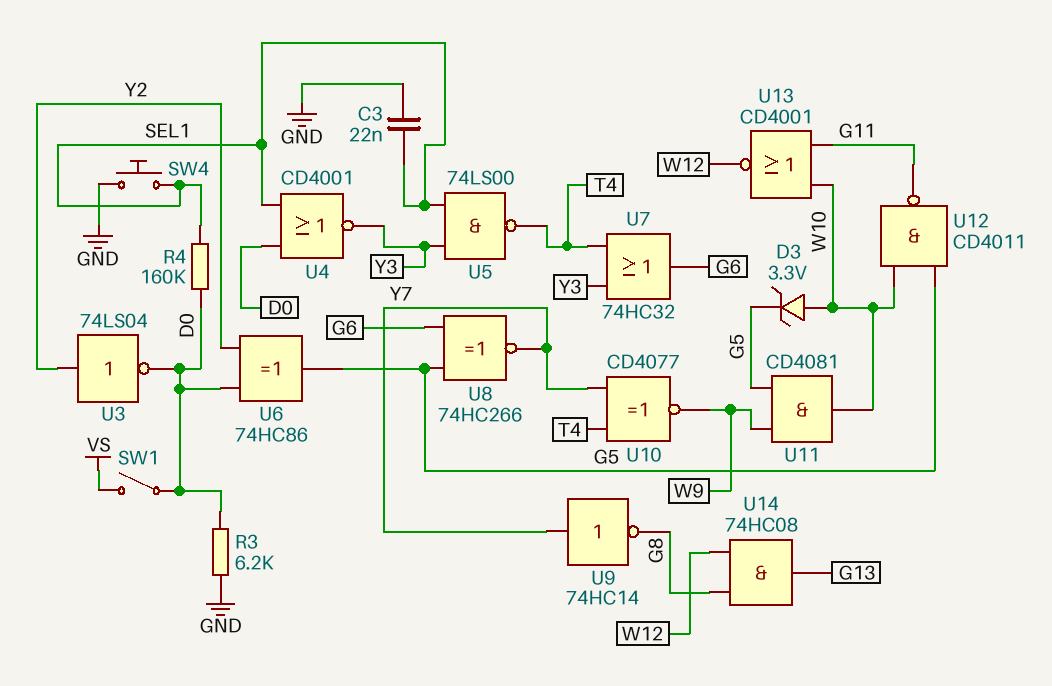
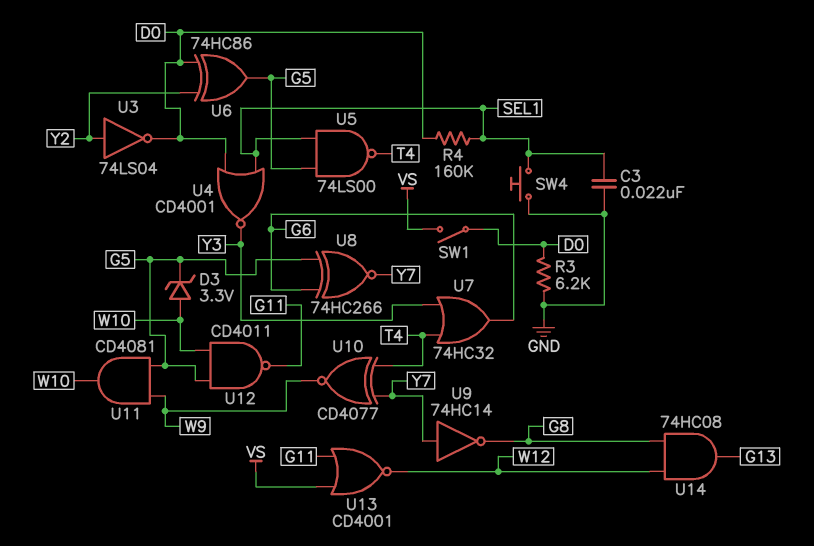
U5: NAND 74LS00 (in SEL1, in Y3, out T4) -> NAND 74LS00 (in G5, in SEL1, out T4)
U13: NOR CD4001 (in G11, in W10, out W12) -> NOR CD4001 (in G11, in VS, out W12)

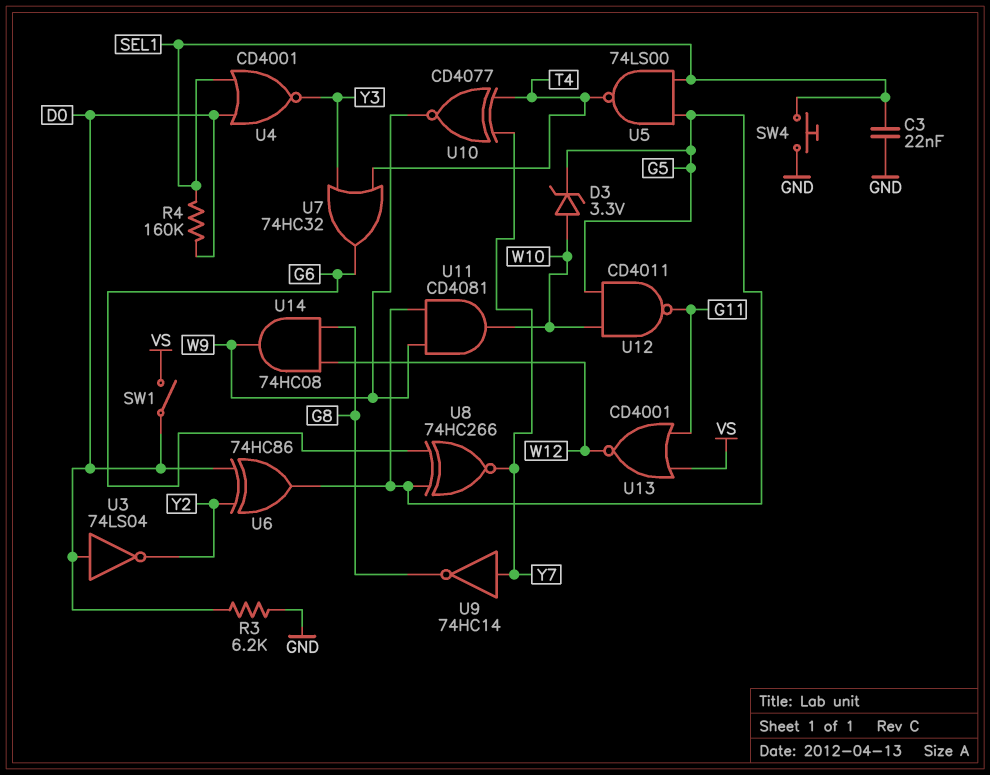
U3: NOT 74LS04 (in Y2, out D0) -> NOT 74LS04 (in D0, out Y2)
U14: AND 74HC08 (in G8, in W12, out G13) -> AND 74HC08 (in G8, in W12, out W9)

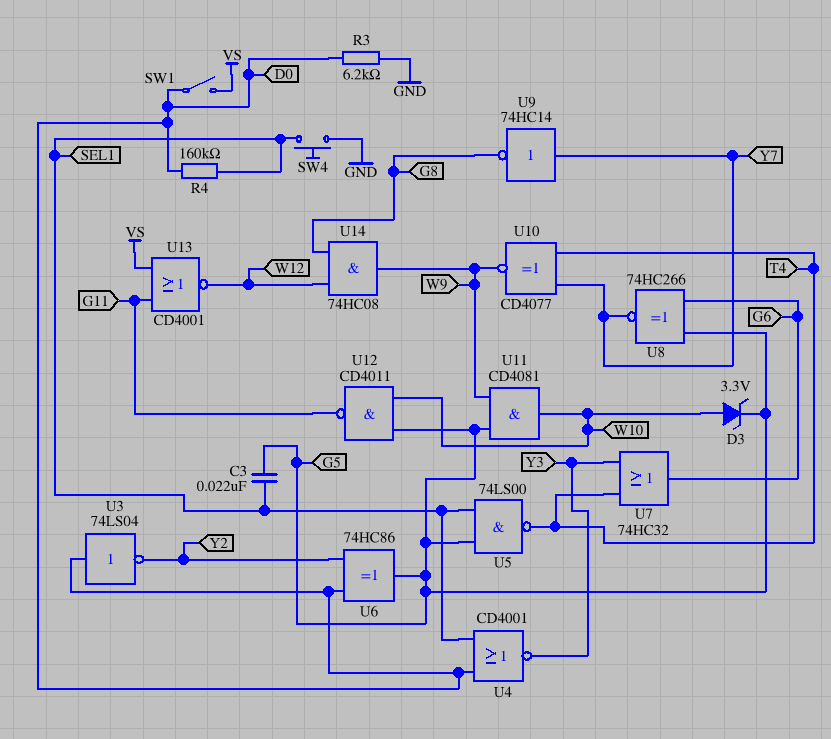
C3: 22nF (GND, SEL1) -> 22nF (G5, SEL1)

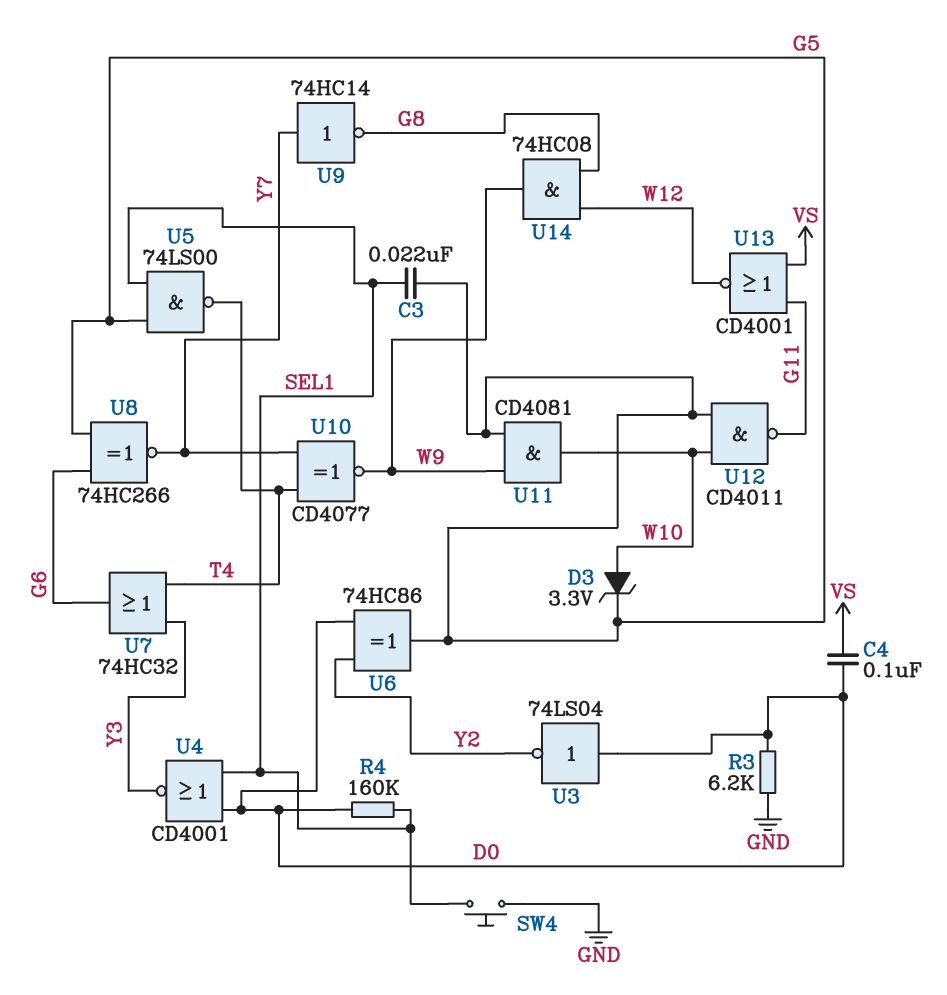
C4: none -> 100nF (D0, VS)
SW1: switch (D0, VS) -> none

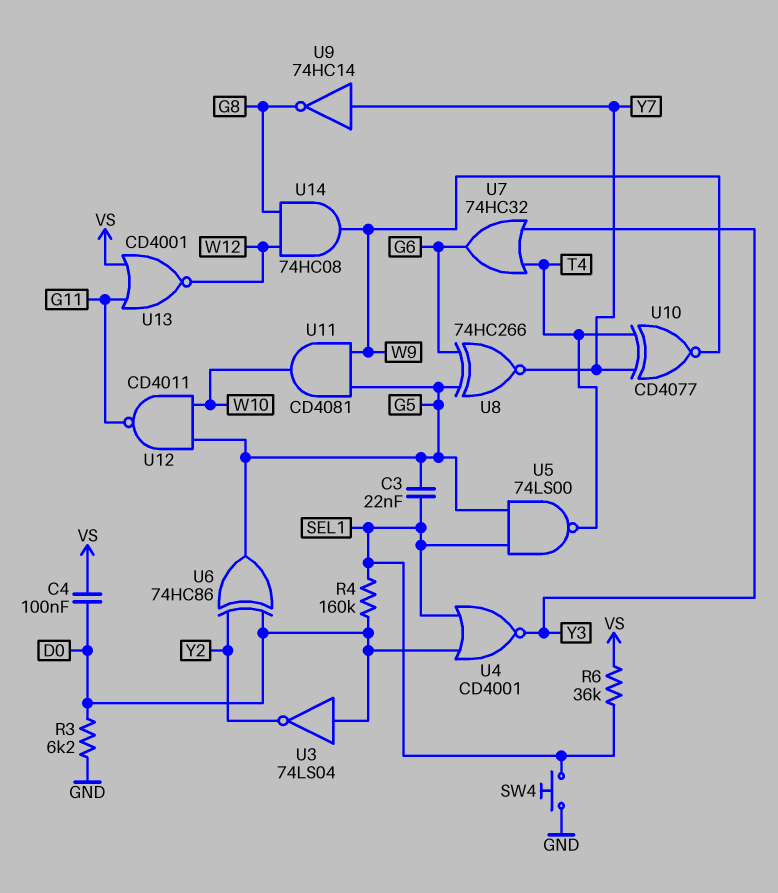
D3: zener 3.3V (A W10, K G5) -> none
R6: none -> 36k (SEL1, VS)

